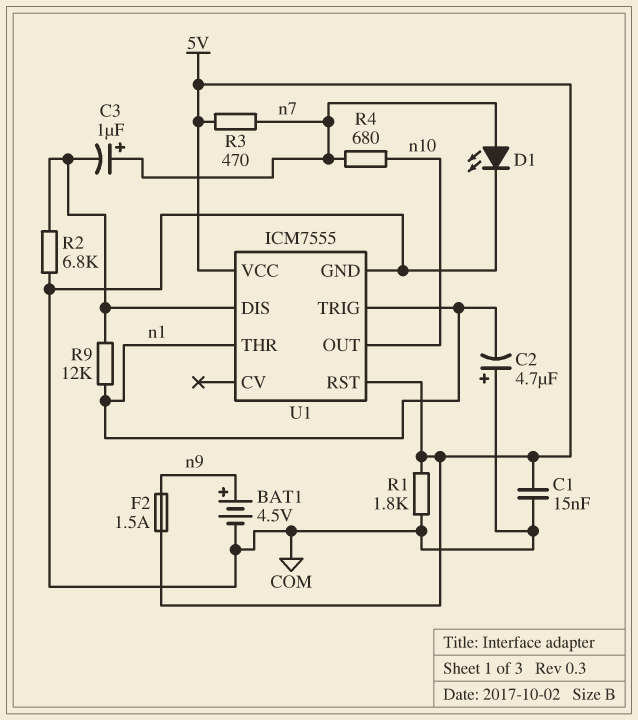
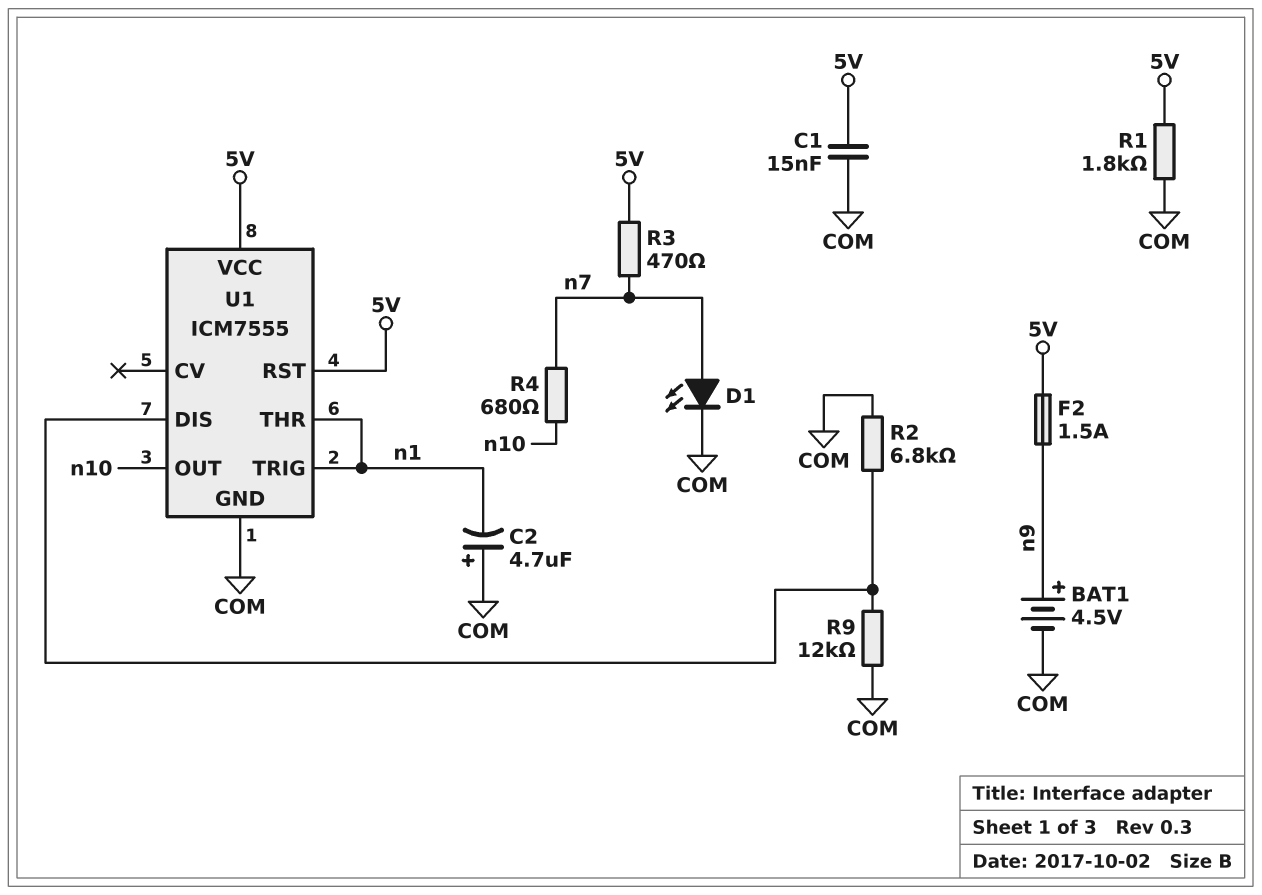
C3: 1uF (plus n7, minus U1/DIS) -> none
R9: 12k (U1/DIS, n1) -> 12k (COM, U1/DIS)

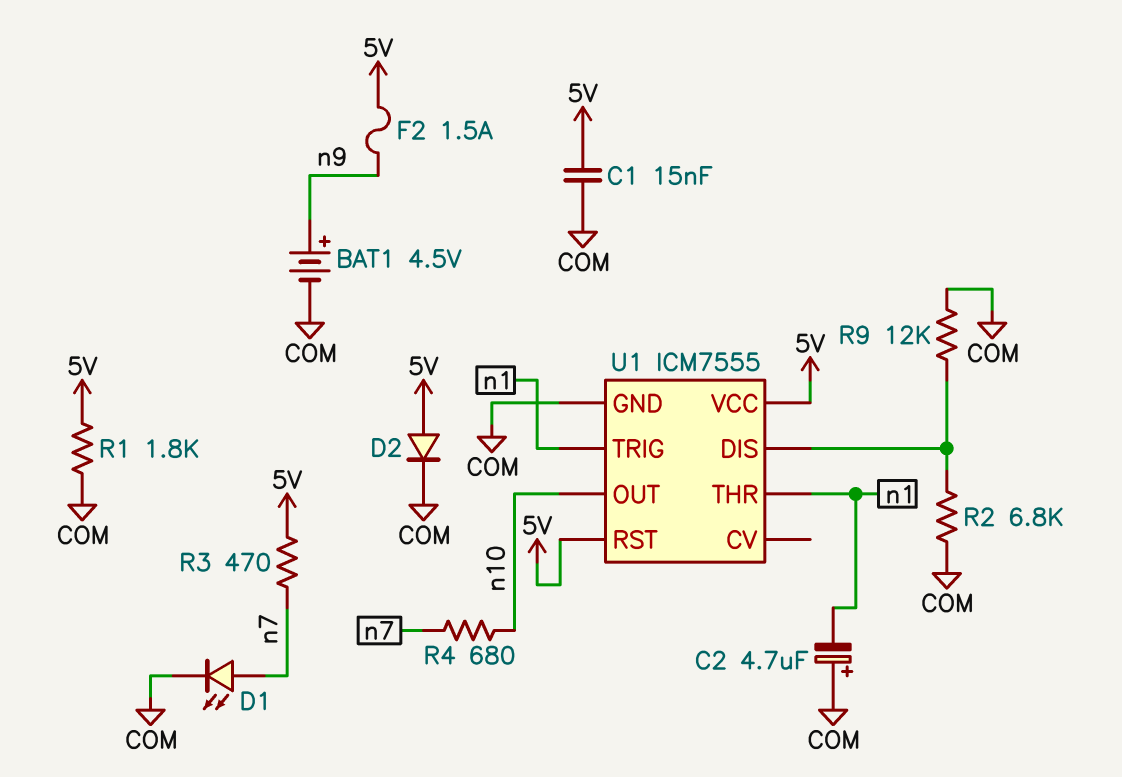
D2: none -> diode (A 5V, K COM)

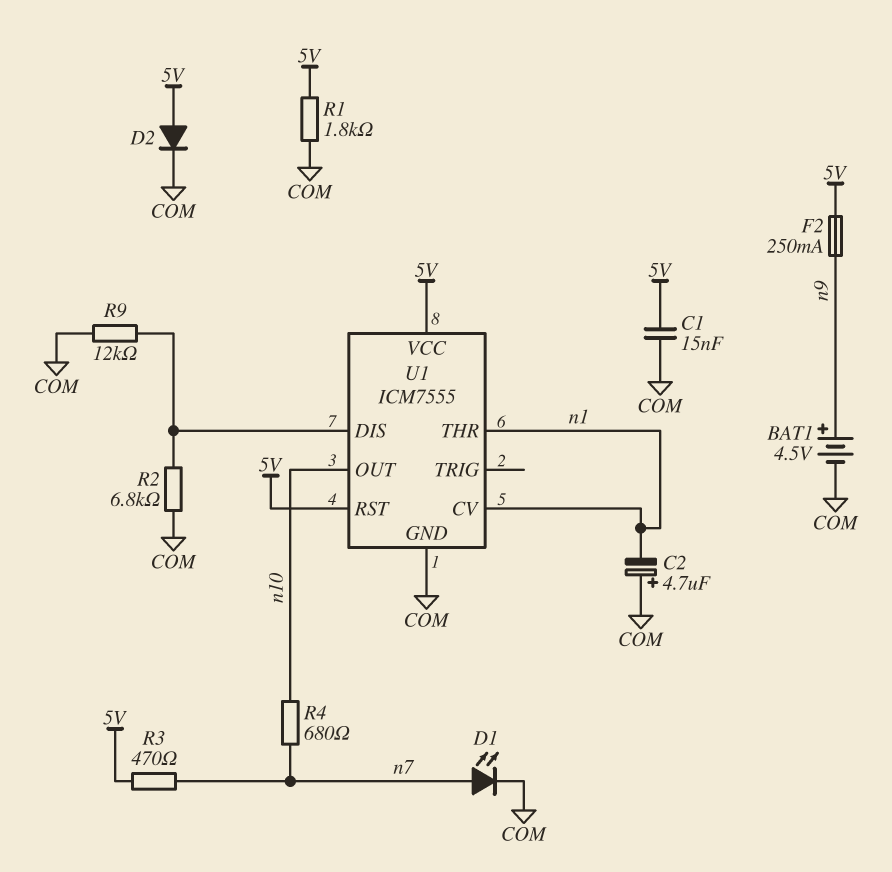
F2: 1.5A (5V, n9) -> 250mA (5V, n9)
U1 pin CV: none -> n1
U1 pin TRIG: n1 -> none

